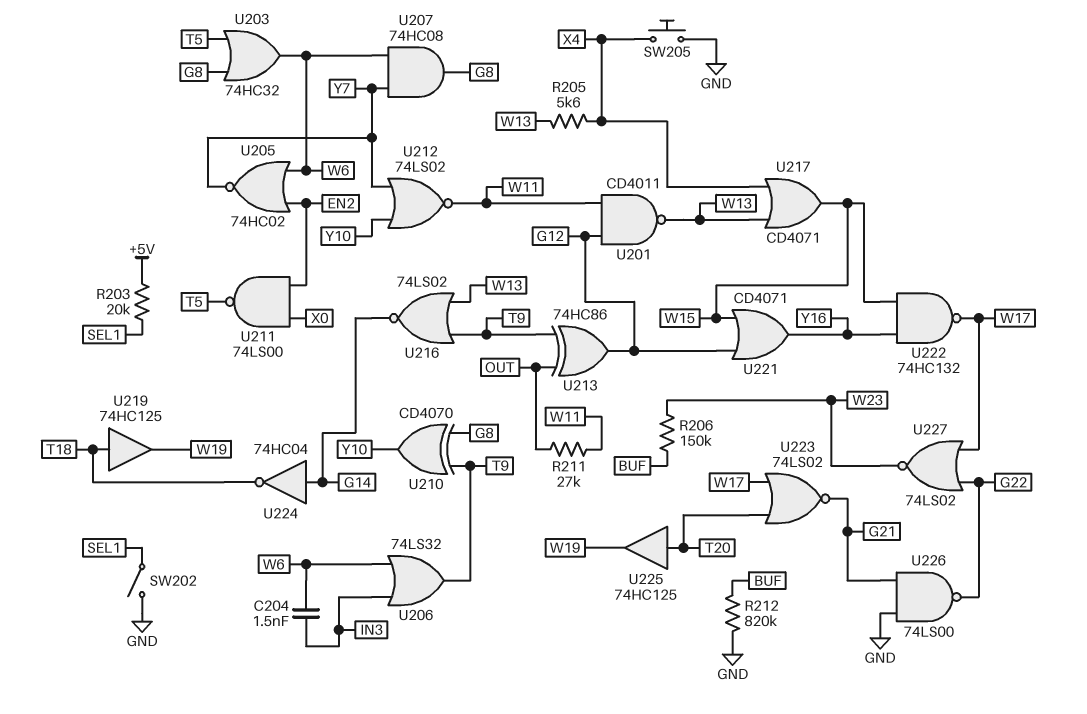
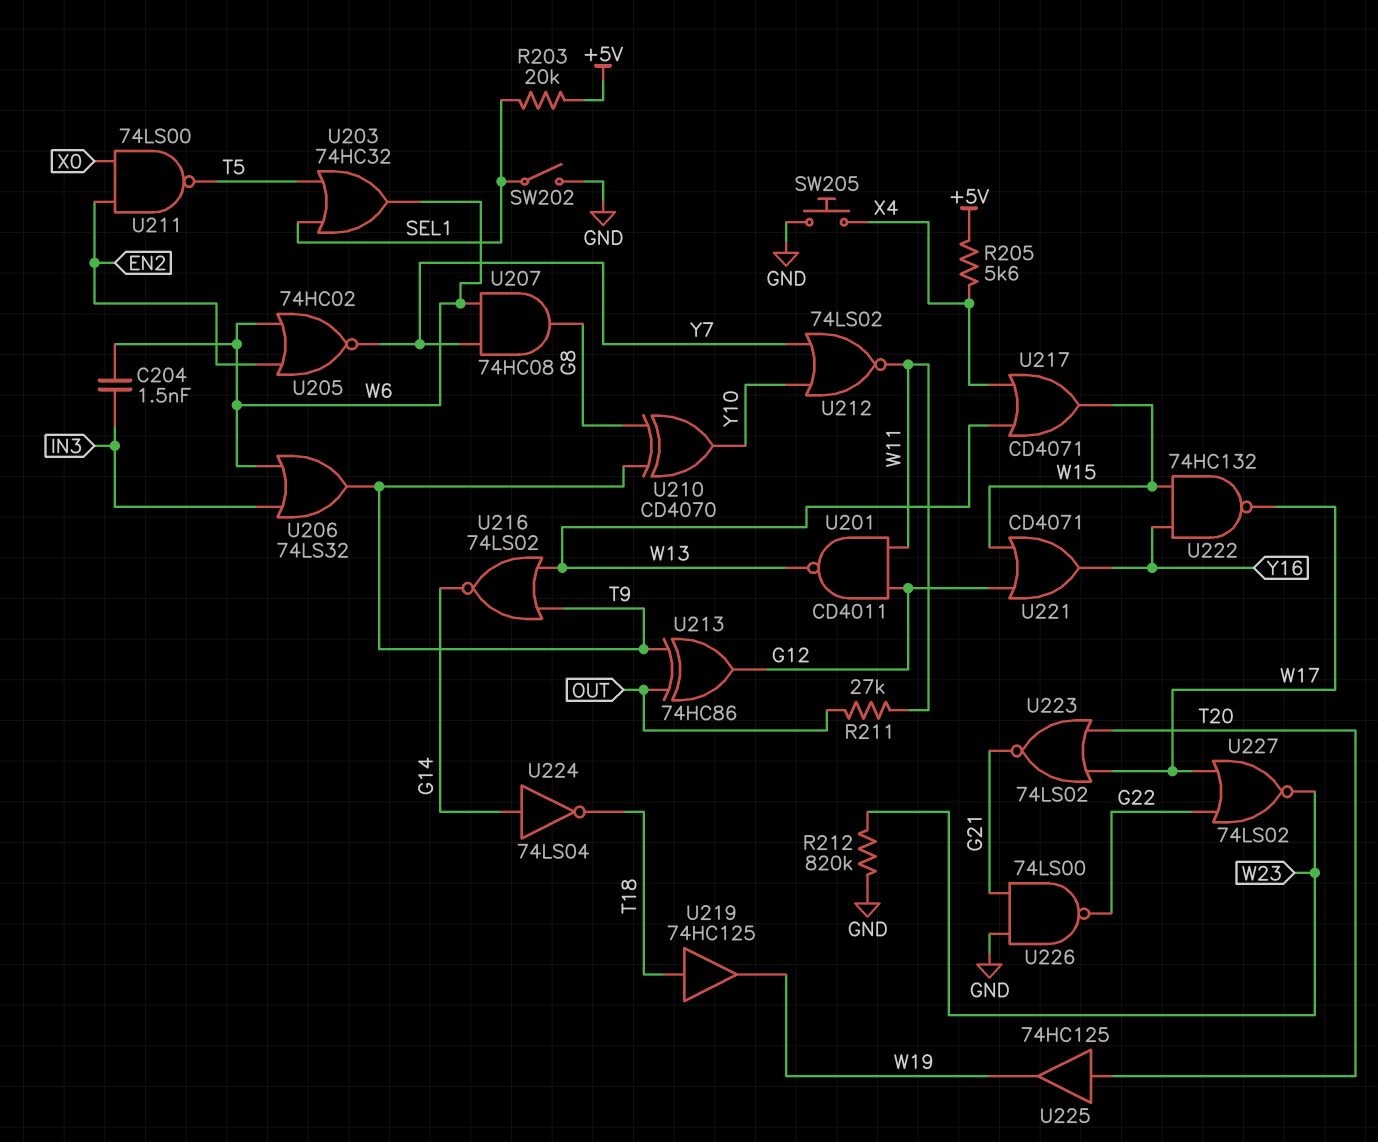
R205: 5.6k (W13, X4) -> 5.6k (+5V, X4)
R206: 150k (BUF, W23) -> none
R212: 820k (BUF, GND) -> 820k (GND, W23)
U203: OR 74HC32 (in G8, in T5, out W6) -> OR 74HC32 (in SEL1, in T5, out W6)
U224: NOT 74HC04 (in G14, out T18) -> NOT 74LS04 (in G14, out T18)

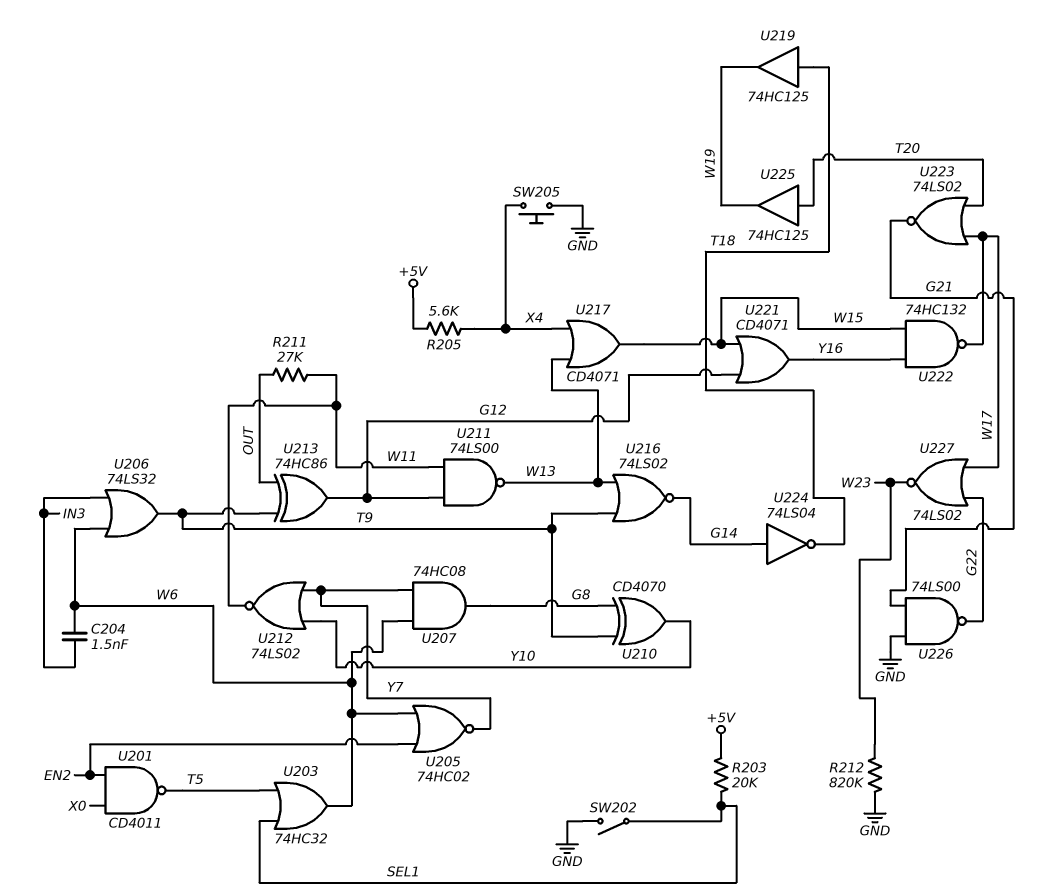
U201: NAND CD4011 (in G12, in W11, out W13) -> NAND CD4011 (in EN2, in X0, out T5)
U211: NAND 74LS00 (in EN2, in X0, out T5) -> NAND 74LS00 (in G12, in W11, out W13)

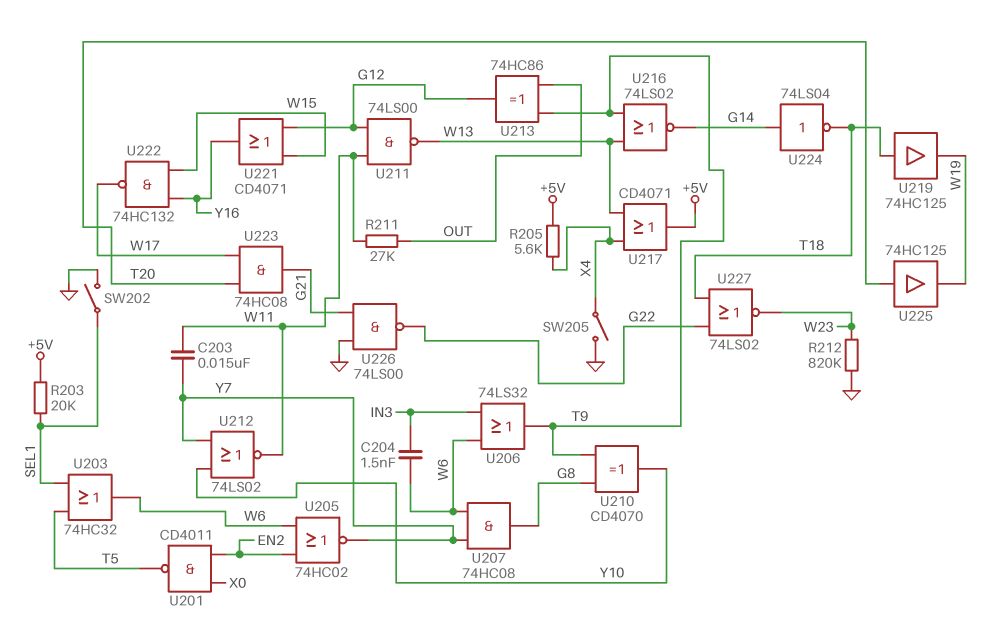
C203: none -> 15nF (W11, Y7)
SW205: button (GND, X4) -> switch (GND, X4)
U217: OR CD4071 (in W13, in X4, out W15) -> OR CD4071 (in W13, in X4, out +5V)
U223: NOR 74LS02 (in T20, in W17, out G21) -> AND 74HC08 (in T20, in W17, out G21)
U227: NOR 74LS02 (in G22, in W17, out W23) -> NOR 74LS02 (in G22, in T18, out W23)

